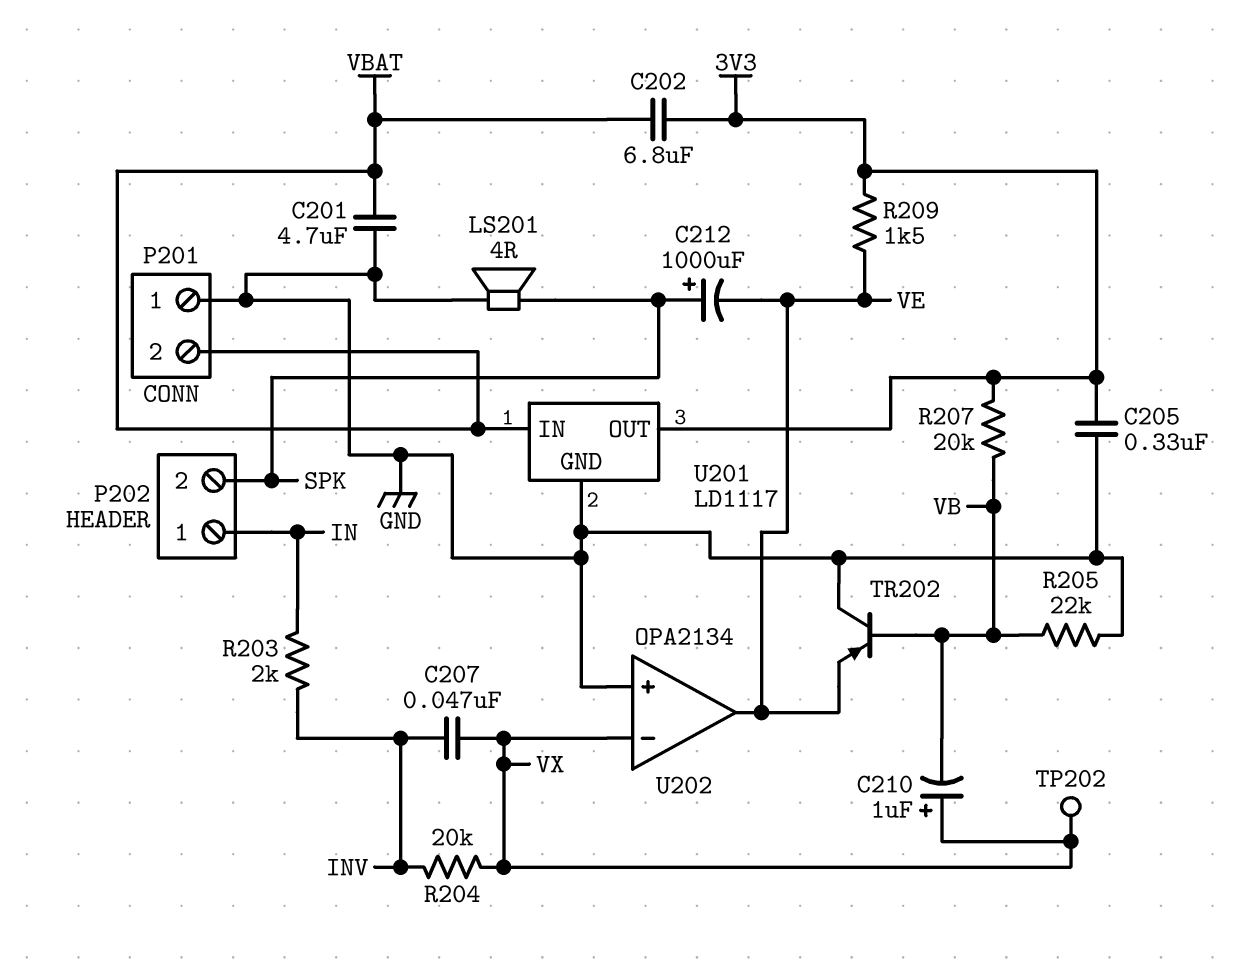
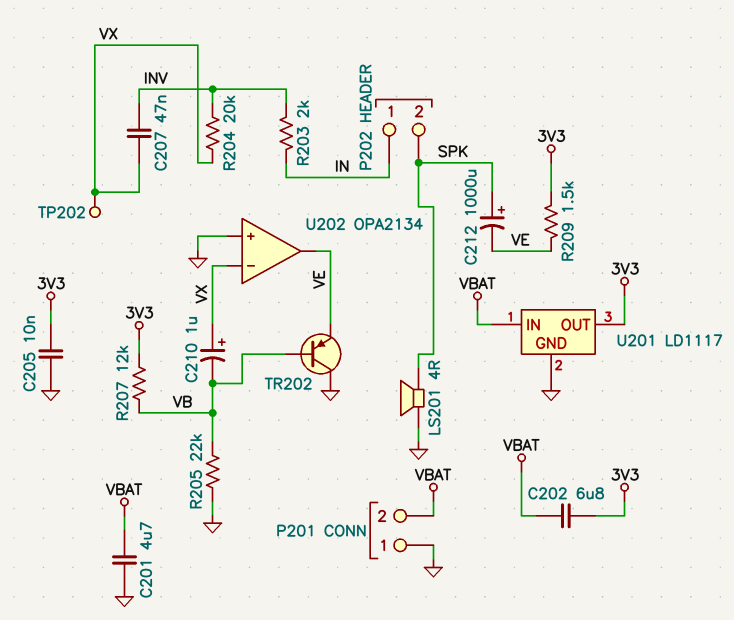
C205: 330nF (3V3, GND) -> 10nF (3V3, GND)
R207: 20k (3V3, VB) -> 12k (3V3, VB)

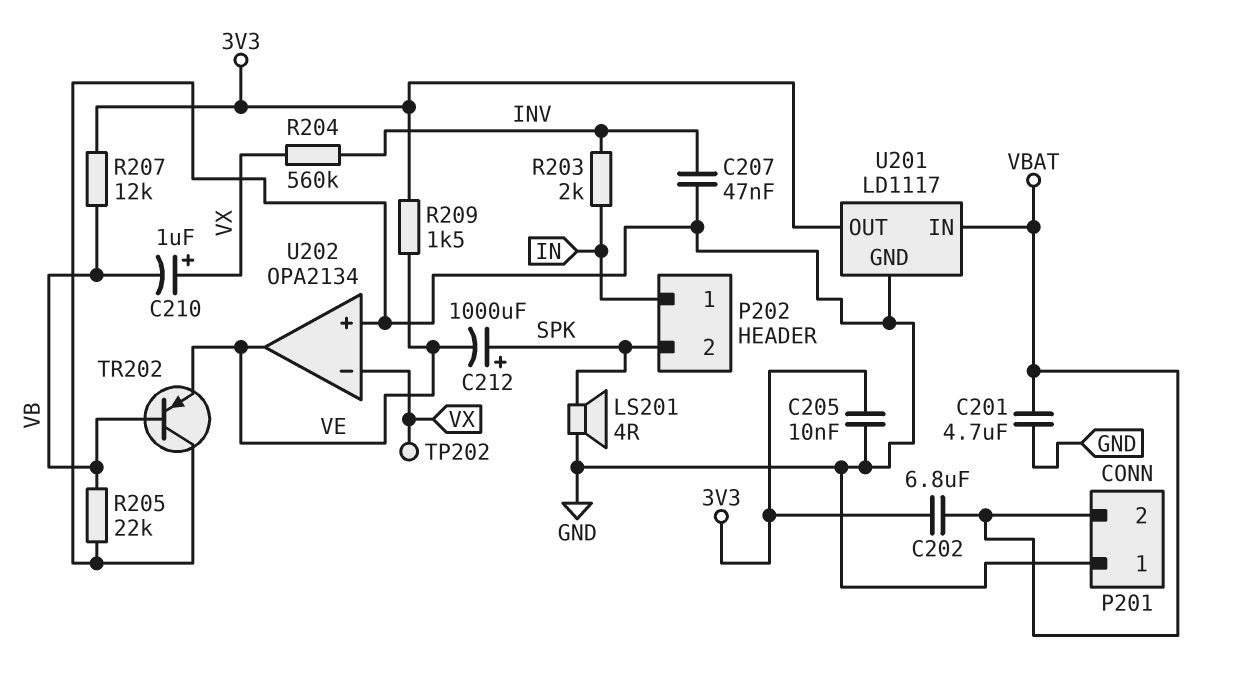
C207: 47nF (INV, VX) -> 47nF (GND, INV)
R204: 20k (INV, VX) -> 560k (INV, VX)

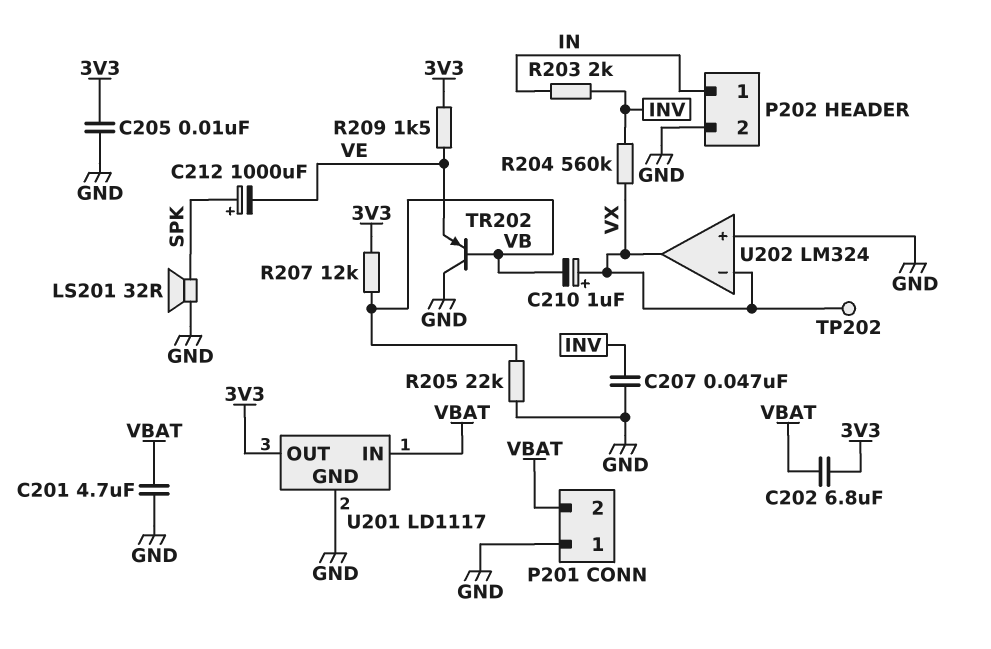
LS201: speaker 4R (GND, SPK) -> speaker 32R (GND, SPK)
P202 pin 2: SPK -> GND
U202: OPA2134 -> LM324
U202 pin out: VE -> VX

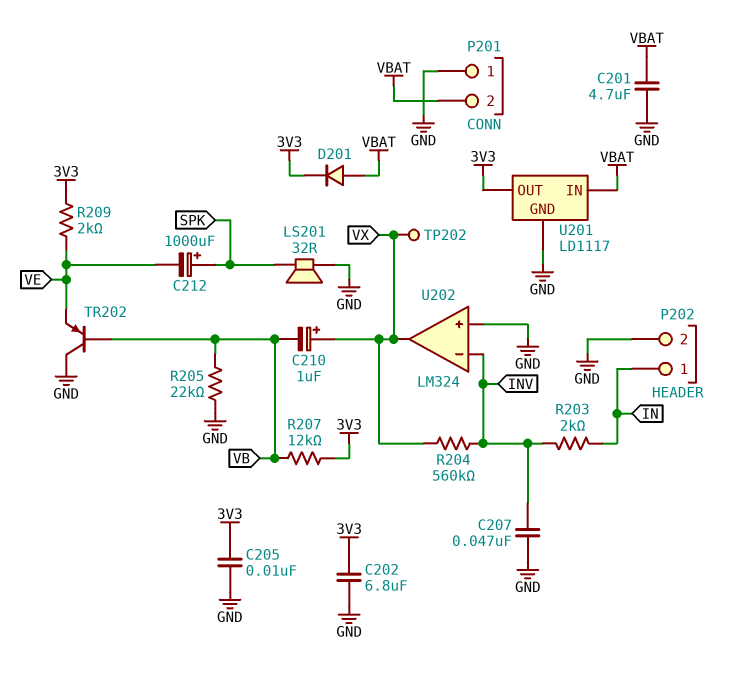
C202: 6.8uF (3V3, VBAT) -> 6.8uF (3V3, GND)
D201: none -> diode (A VBAT, K 3V3)
R209: 1.5k (3V3, VE) -> 2k (3V3, VE)
U202 pin in-: VX -> INV

